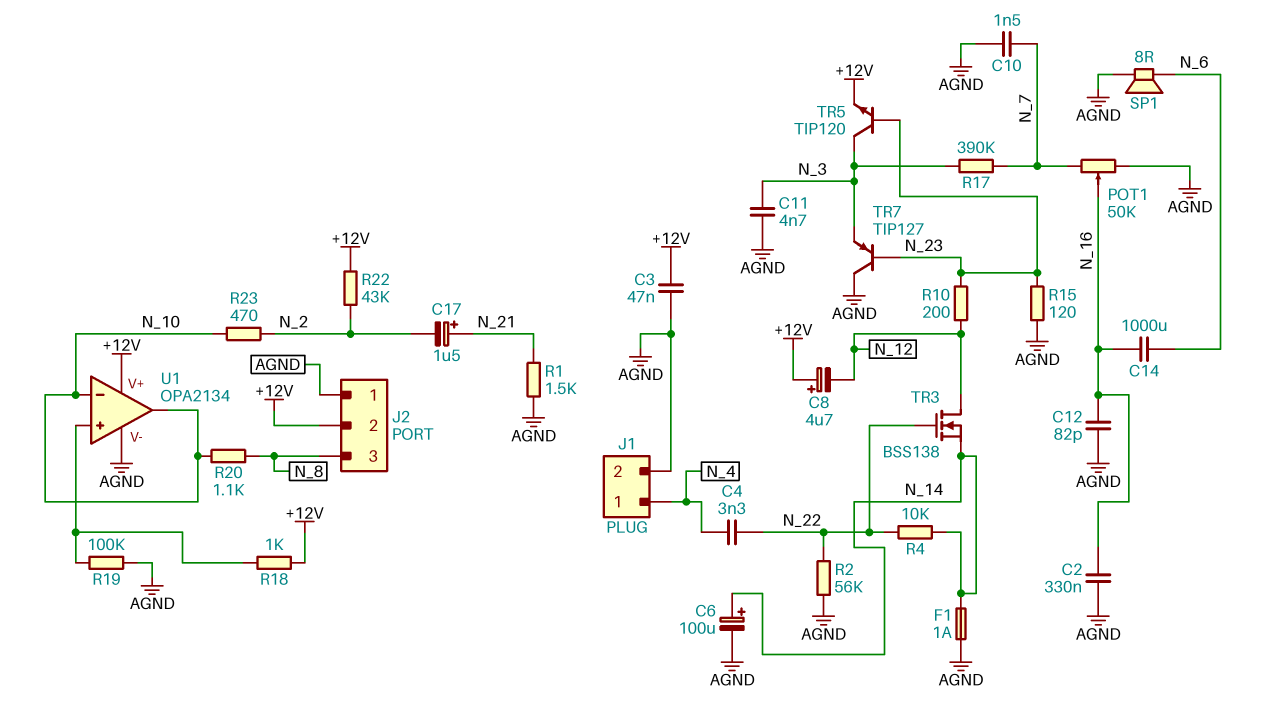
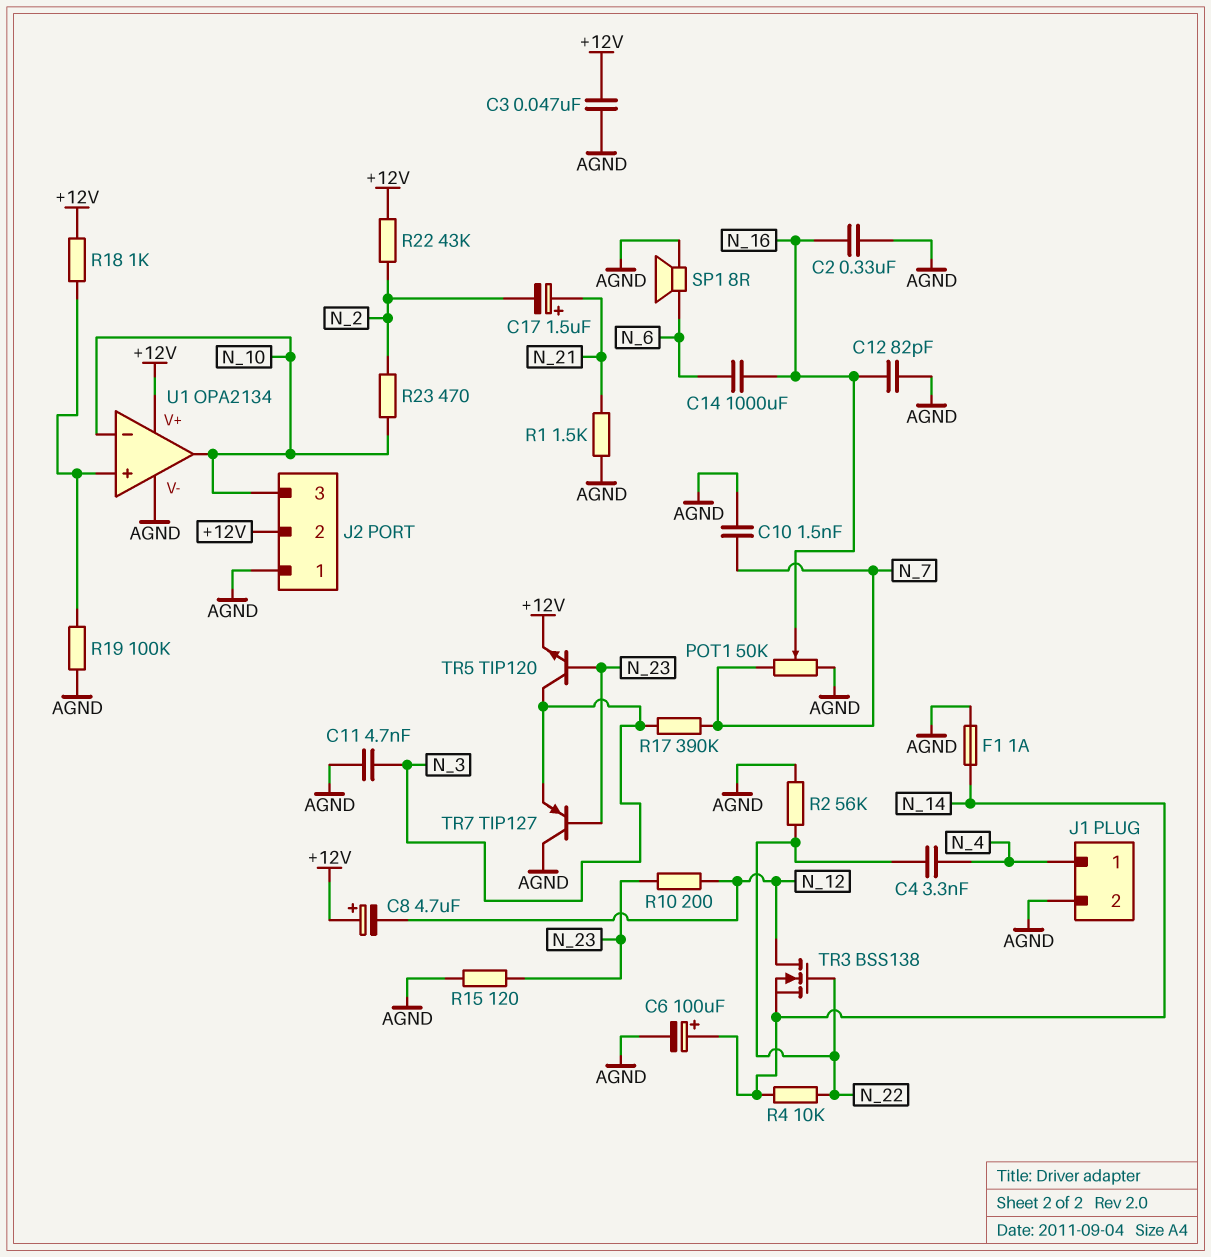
J2 pin 3: N_8 -> N_10
R20: 1.1k (N_8, N_10) -> none

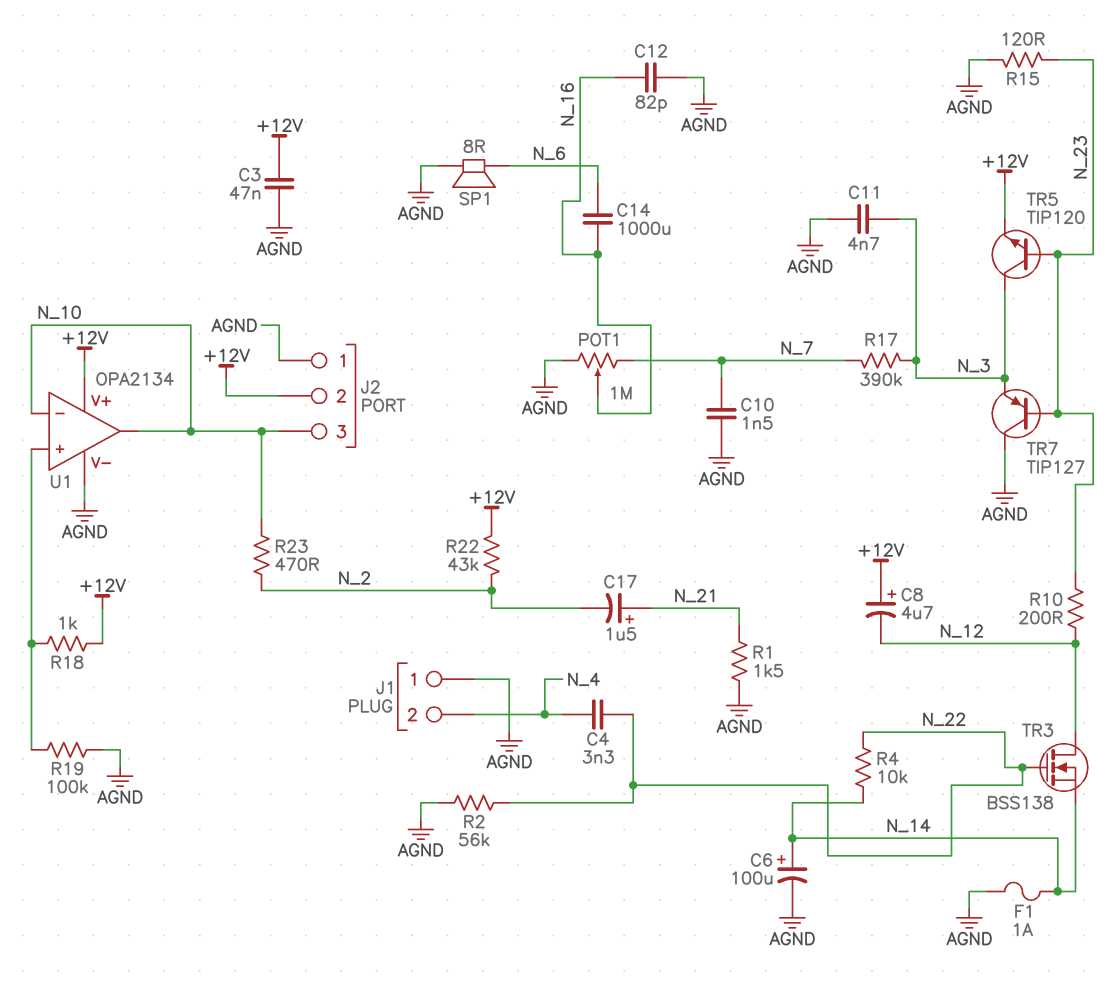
C2: 330nF (AGND, N_16) -> none
J1 pin 1: N_4 -> AGND
J1 pin 2: AGND -> N_4
POT1: 50k (AGND, N_7, wiper N_16) -> 1M (AGND, N_7, wiper N_16)

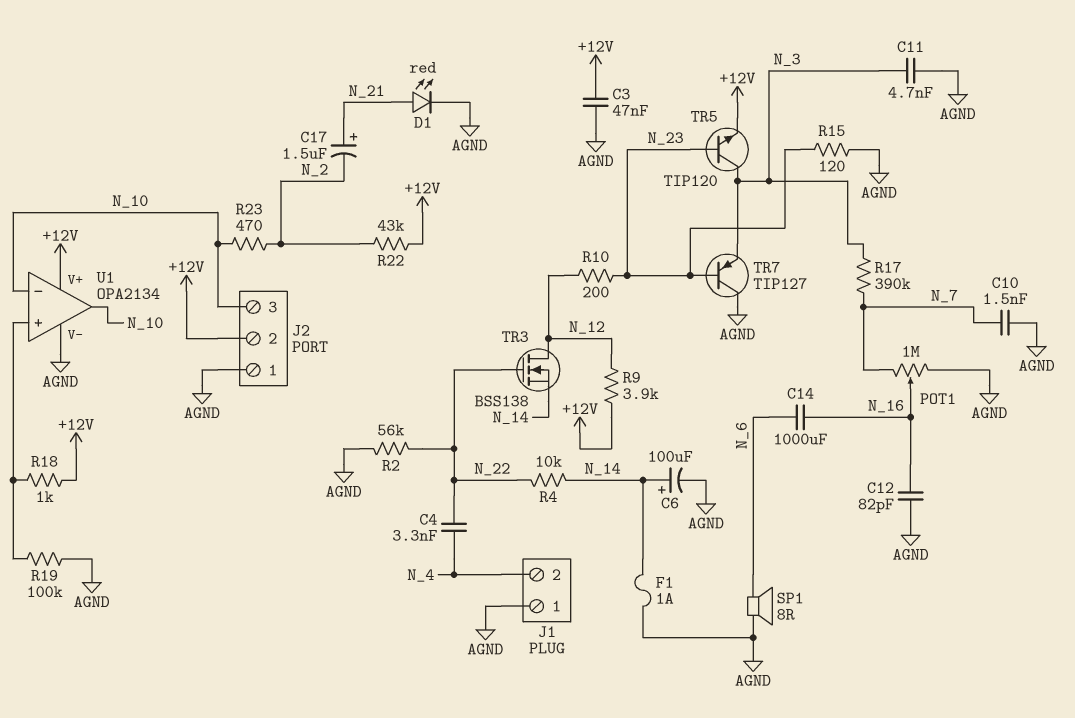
C8: 4.7uF (plus +12V, minus N_12) -> none
D1: none -> LED red (A N_21, K AGND)
R1: 1.5k (AGND, N_21) -> none
R9: none -> 3.9k (+12V, N_12)

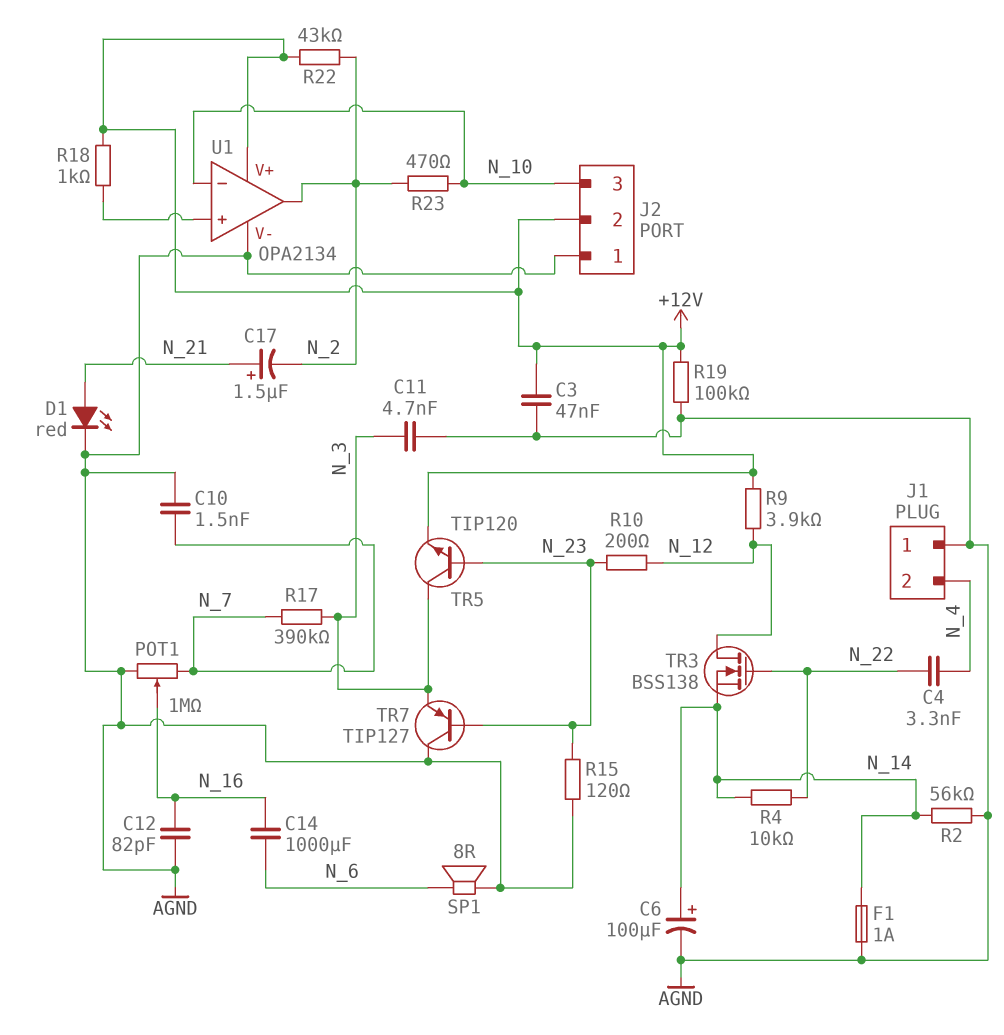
R2: 56k (AGND, N_22) -> 56k (AGND, N_14)
R19: 100k (AGND, U1/in+) -> 100k (+12V, AGND)
U1 pin out: N_10 -> N_2

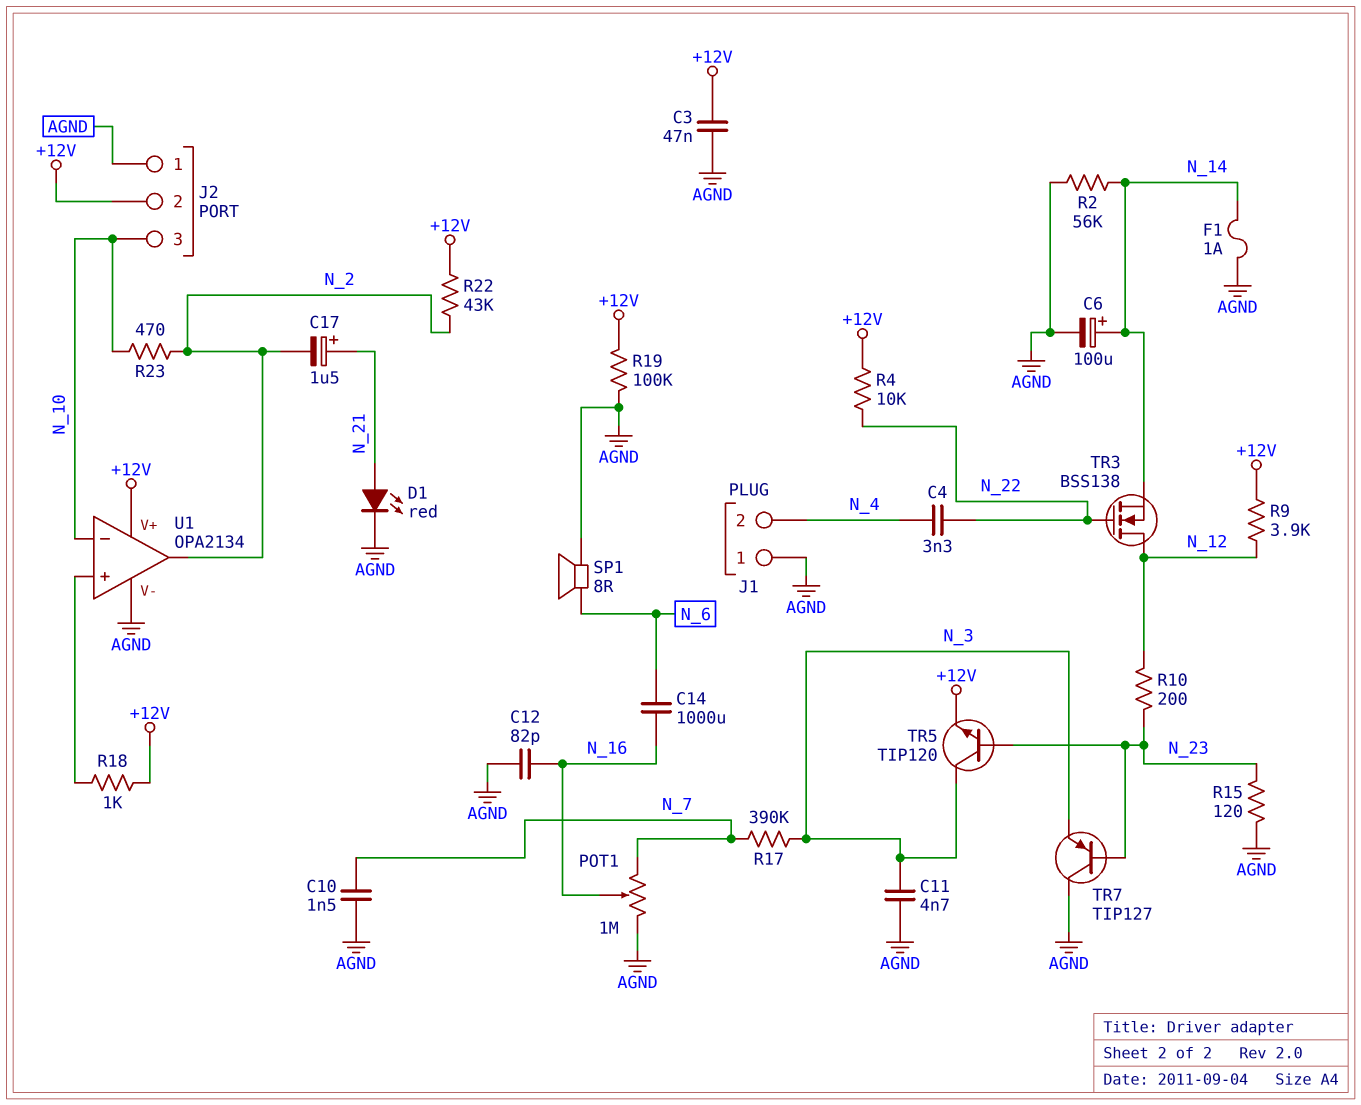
R4: 10k (N_14, N_22) -> 10k (+12V, N_22)

